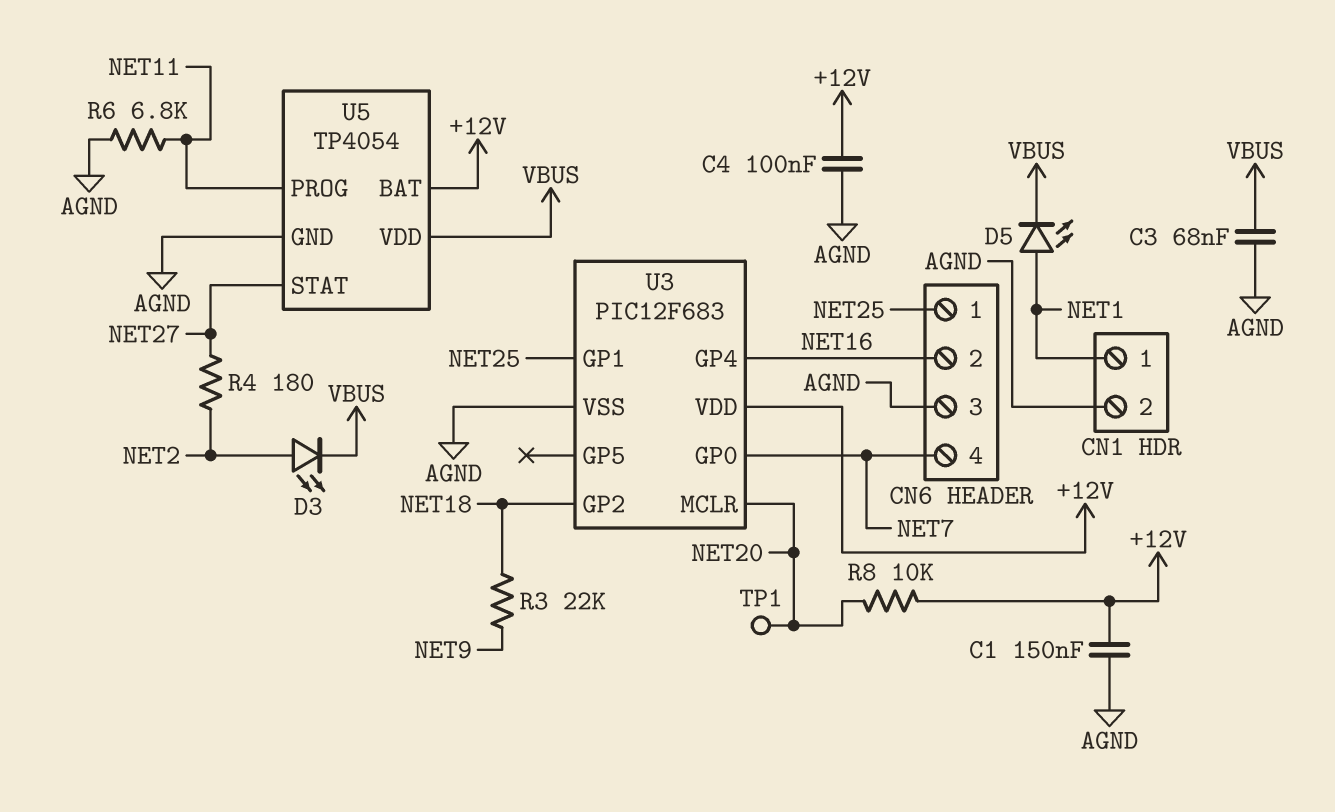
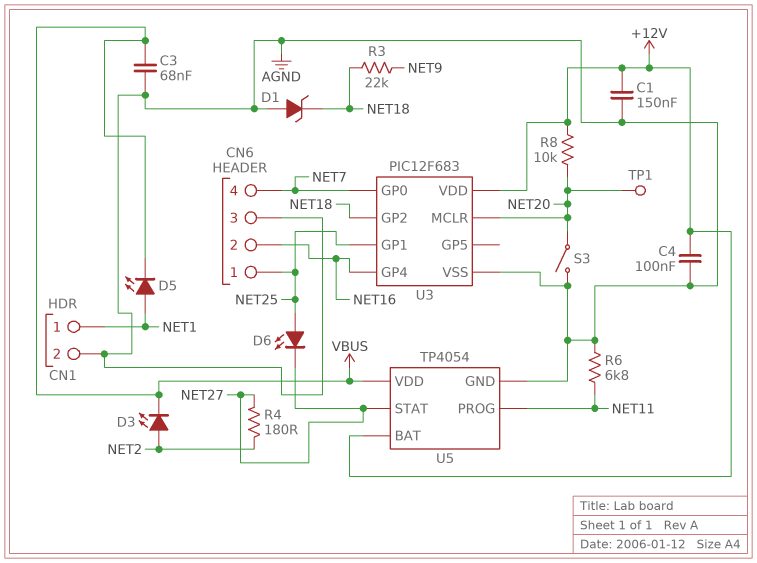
D1: none -> zener (A AGND, K NET18)
D6: none -> LED (A NET25, K NET27)
S3: none -> switch (AGND, NET20)

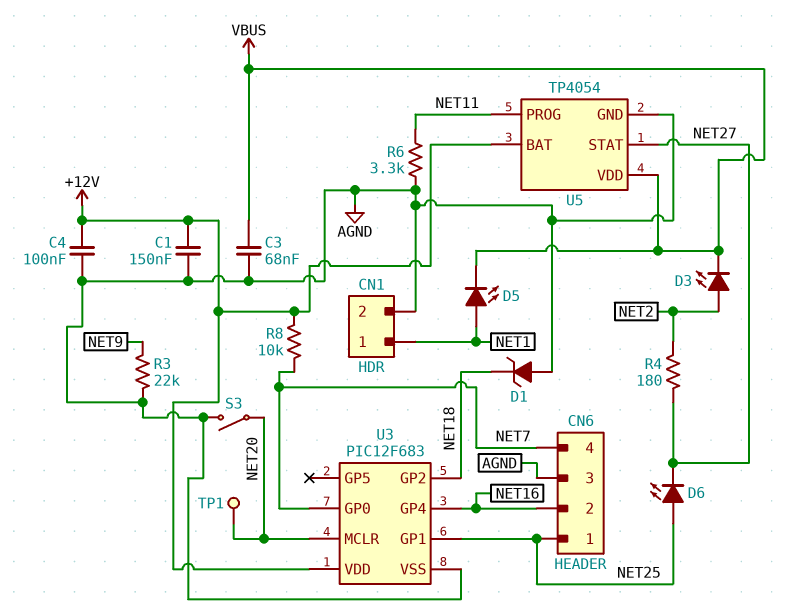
R3: 22k (NET9, NET18) -> 22k (AGND, NET9)
R6: 6.8k (AGND, NET11) -> 3.3k (AGND, NET11)
R8: 10k (+12V, NET20) -> 10k (+12V, NET7)

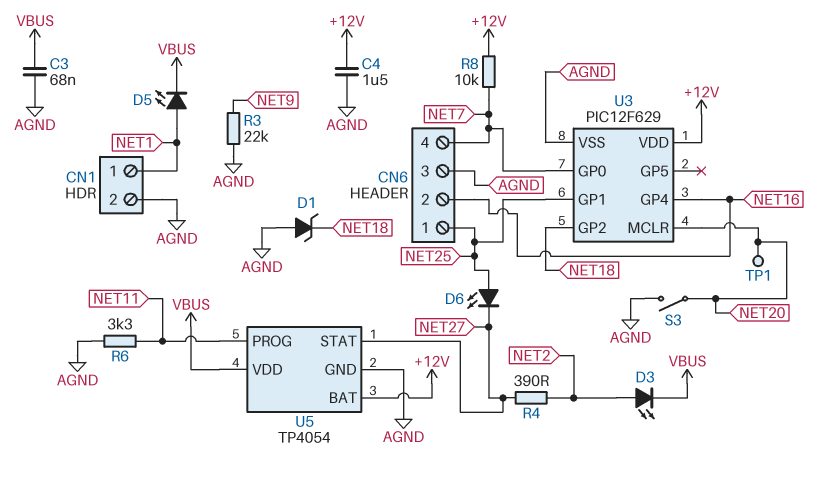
C1: 150nF (+12V, AGND) -> none
C4: 100nF (+12V, AGND) -> 1.5uF (+12V, AGND)
R4: 180 (NET2, NET27) -> 390 (NET2, NET27)
U3: PIC12F683 -> PIC12F629

